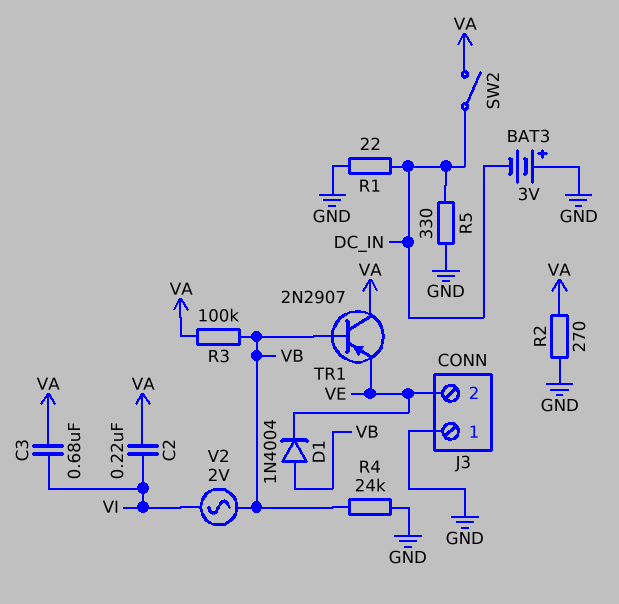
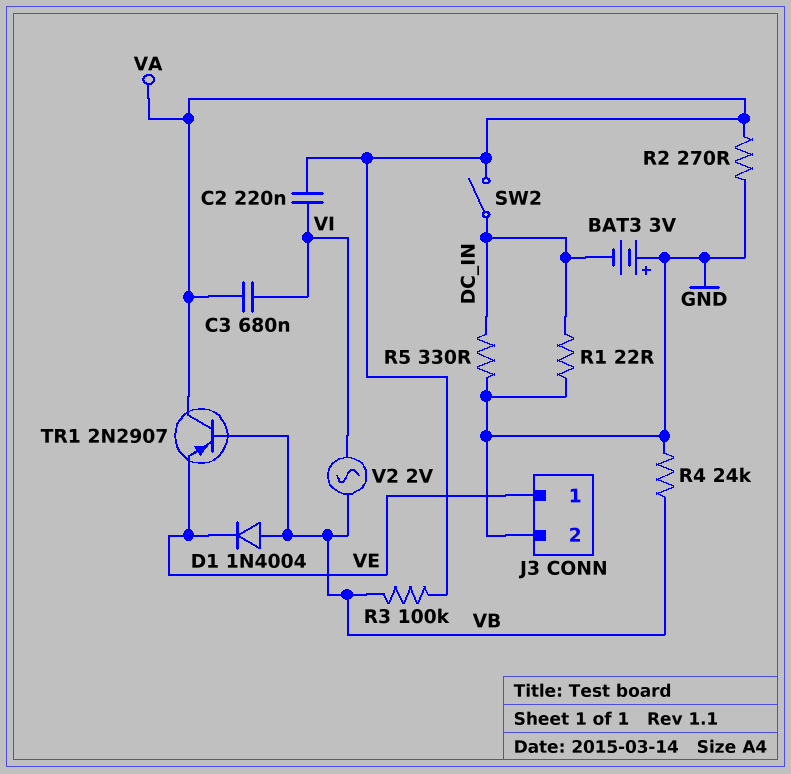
J3 pin 1: GND -> VE
J3 pin 2: VE -> GND

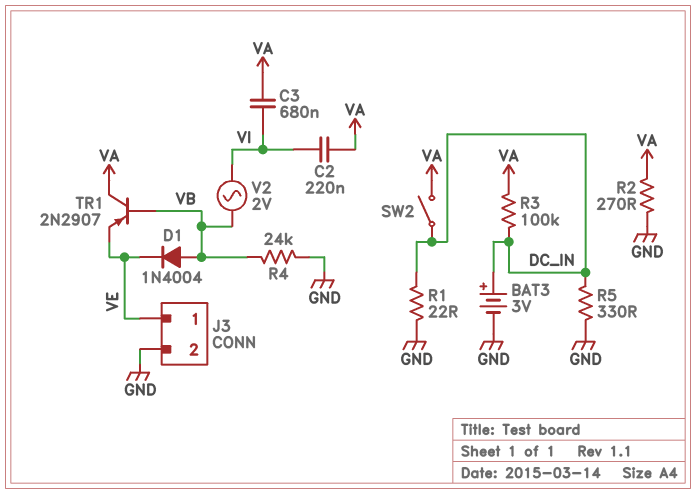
BAT3: 3V (plus GND, minus DC_IN) -> 3V (plus DC_IN, minus GND)
R3: 100k (VA, VB) -> 100k (DC_IN, VA)

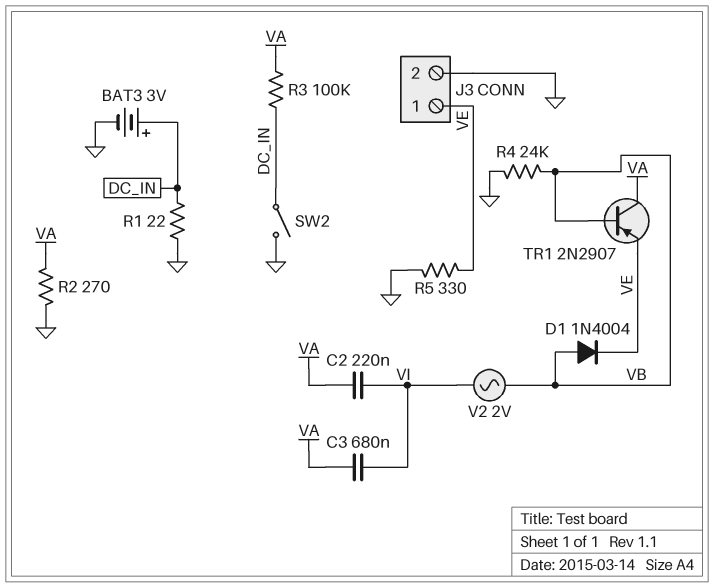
R5: 330 (DC_IN, GND) -> 330 (GND, VE)
SW2: switch (DC_IN, VA) -> switch (DC_IN, GND)

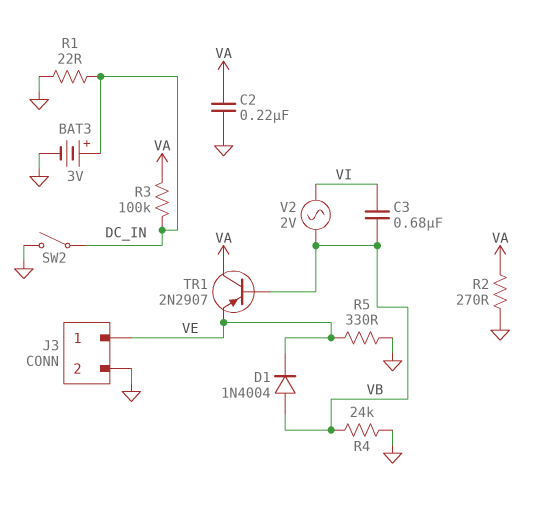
C2: 220nF (VA, VI) -> 220nF (GND, VA)
C3: 680nF (VA, VI) -> 680nF (VB, VI)

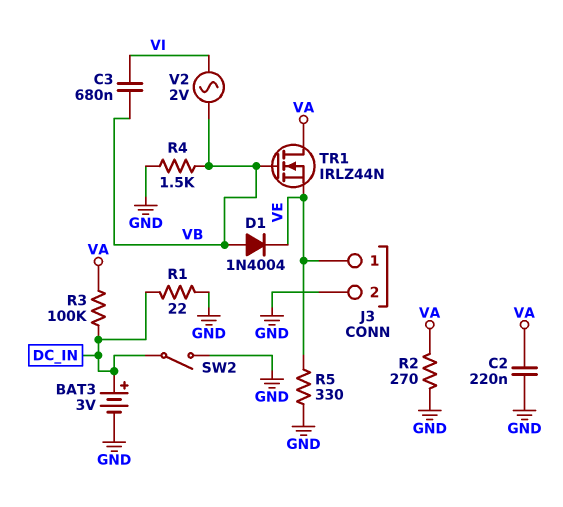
R4: 24k (GND, VB) -> 1.5k (GND, VB)
TR1: PNP 2N2907 (B VB, C VA, E VE) -> NMOS IRLZ44N (G VB, D VA, S VE)

